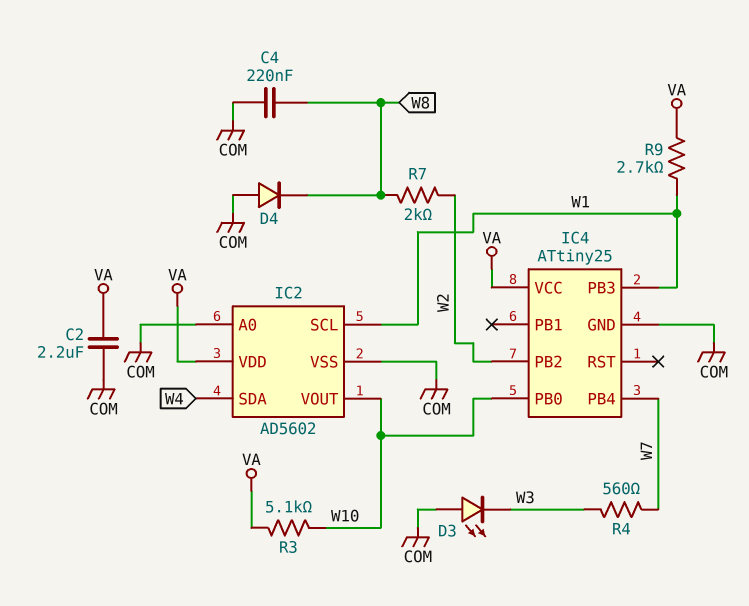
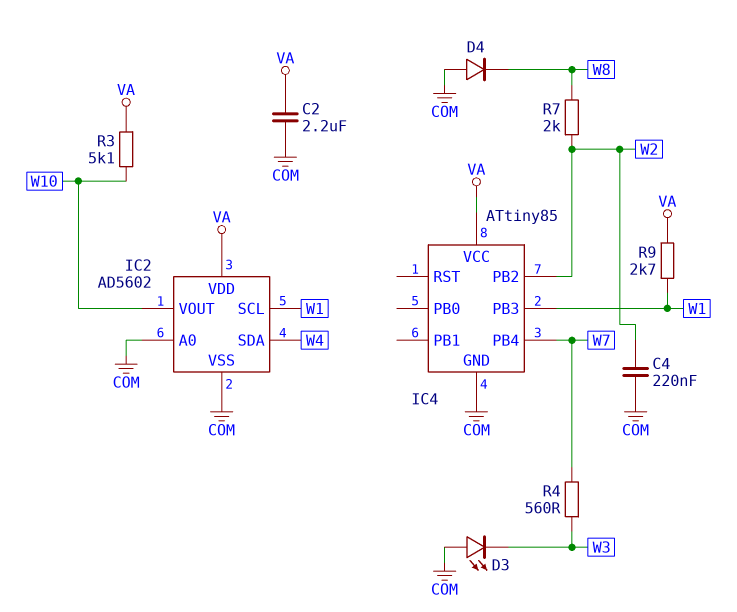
C4: 220nF (COM, W8) -> 220nF (COM, W2)
IC4: ATtiny25 -> ATtiny85
IC4 pin PB0: W10 -> none

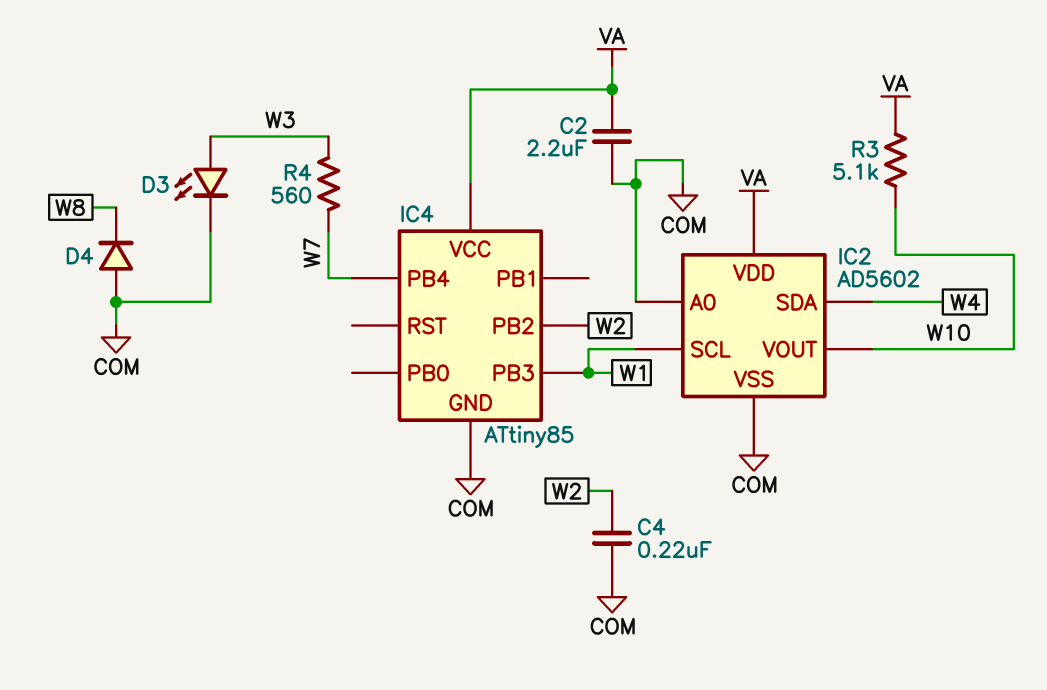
D3: LED (A COM, K W3) -> LED (A W3, K COM)
R7: 2k (W2, W8) -> none
R9: 2.7k (VA, W1) -> none

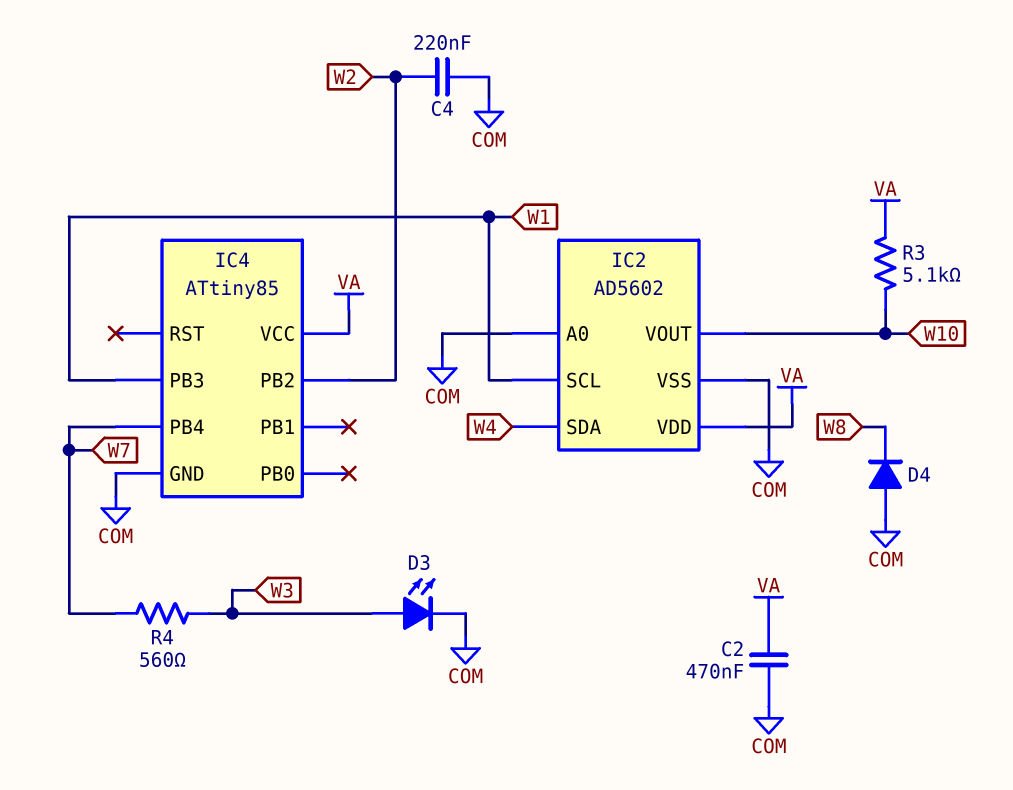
C2: 2.2uF (COM, VA) -> 470nF (COM, VA)

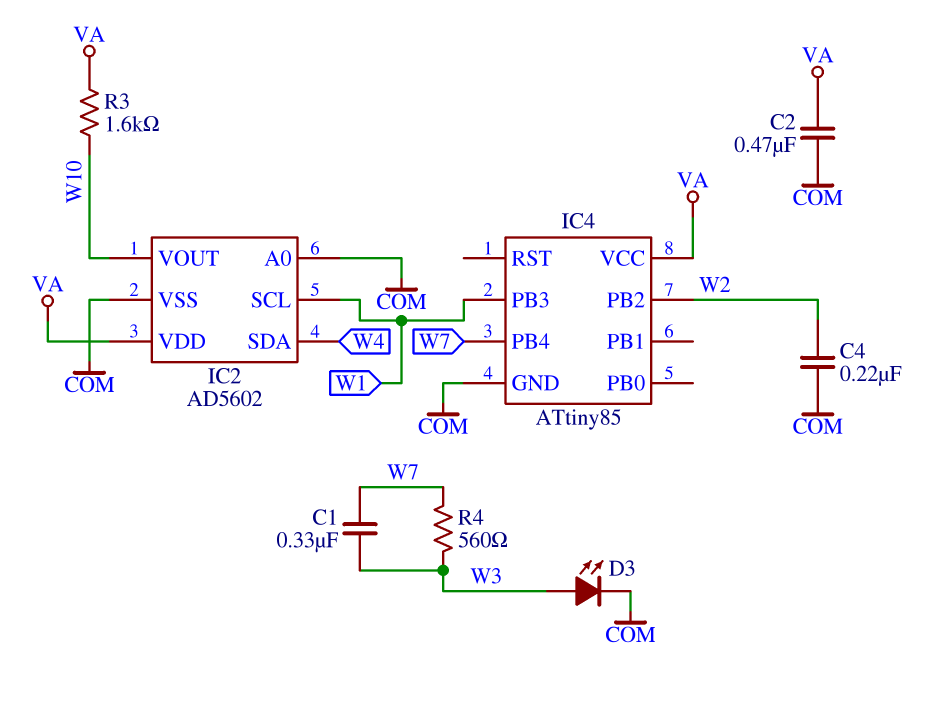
C1: none -> 330nF (W3, W7)
D4: diode (A COM, K W8) -> none
R3: 5.1k (VA, W10) -> 1.6k (VA, W10)

